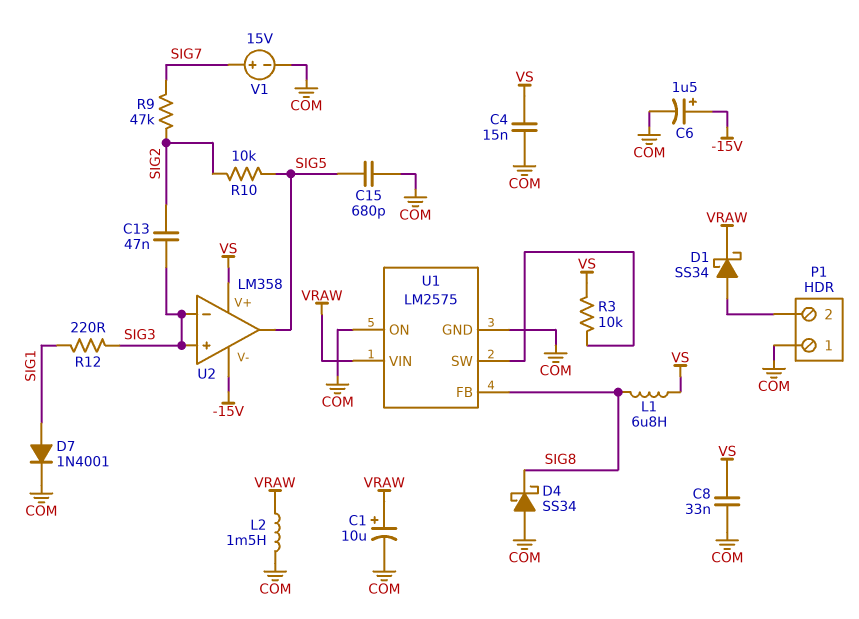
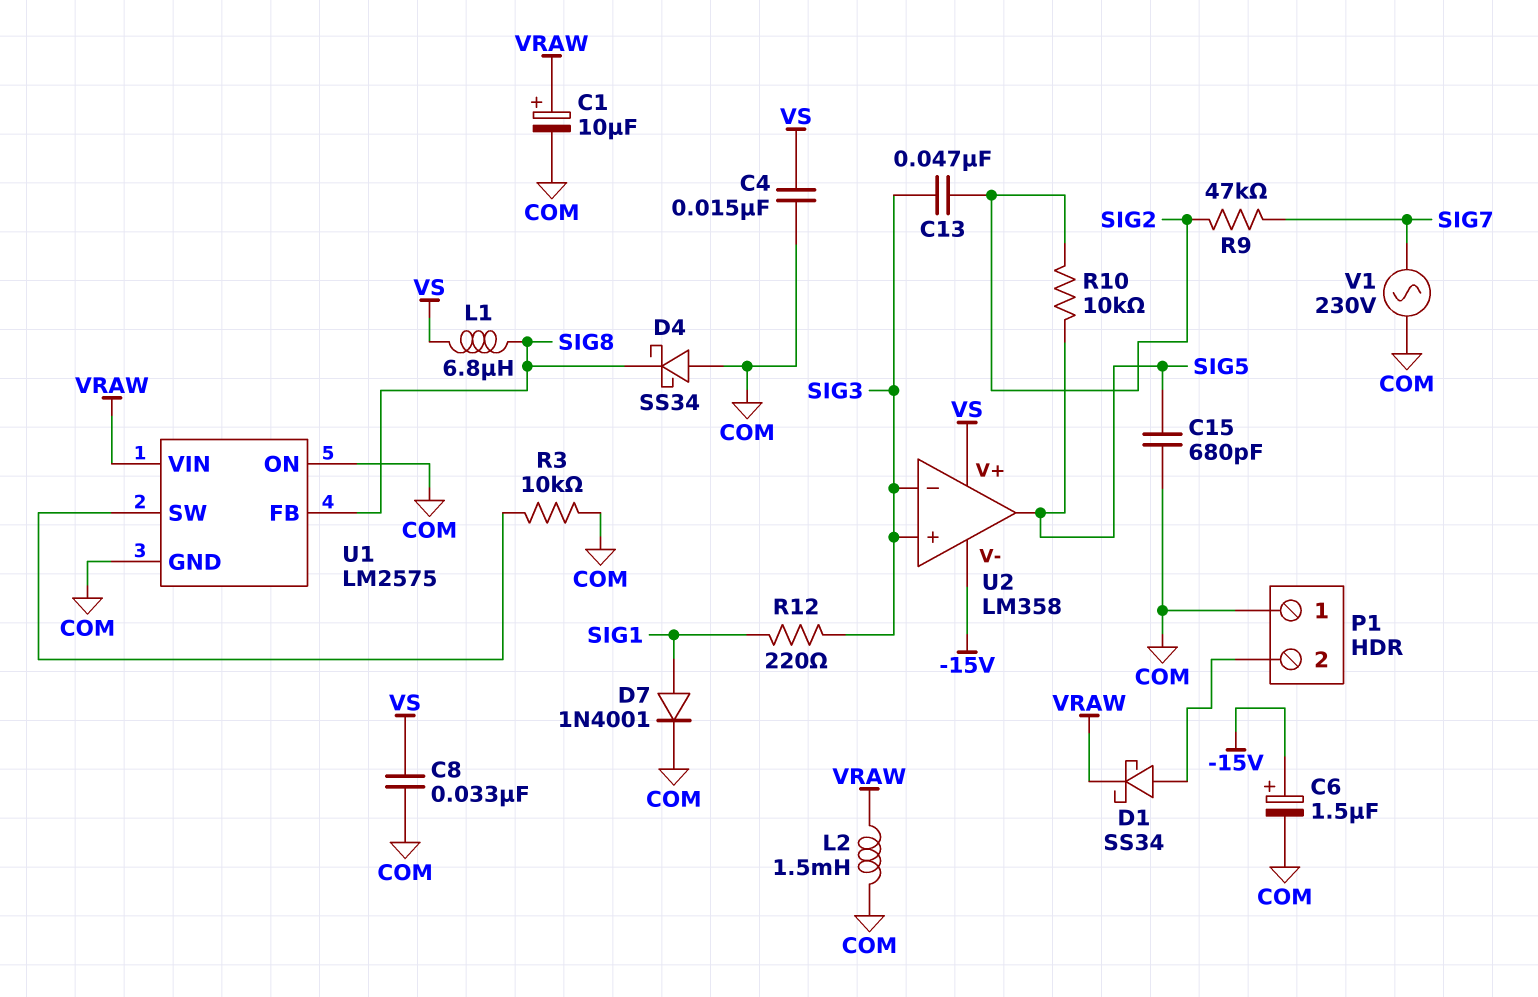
R3: 10k (U1/SW, VS) -> 10k (COM, U1/SW)
V1: 15V (plus SIG7, minus COM) -> AC 230V (COM, SIG7)

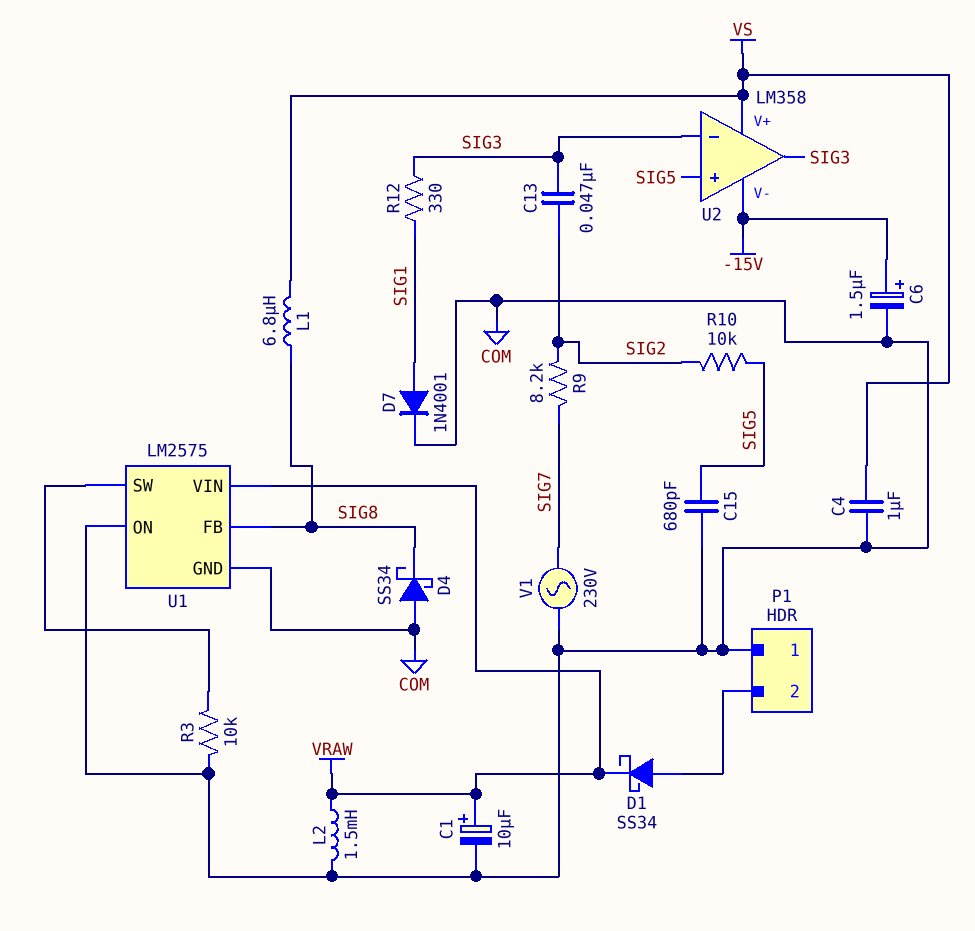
C4: 15nF (COM, VS) -> 1uF (COM, VS)
C8: 33nF (COM, VS) -> none
R9: 47k (SIG2, SIG7) -> 8.2k (SIG2, SIG7)
R12: 220 (SIG1, SIG3) -> 330 (SIG1, SIG3)
U2 pin in+: SIG3 -> SIG5
U2 pin out: SIG5 -> SIG3

